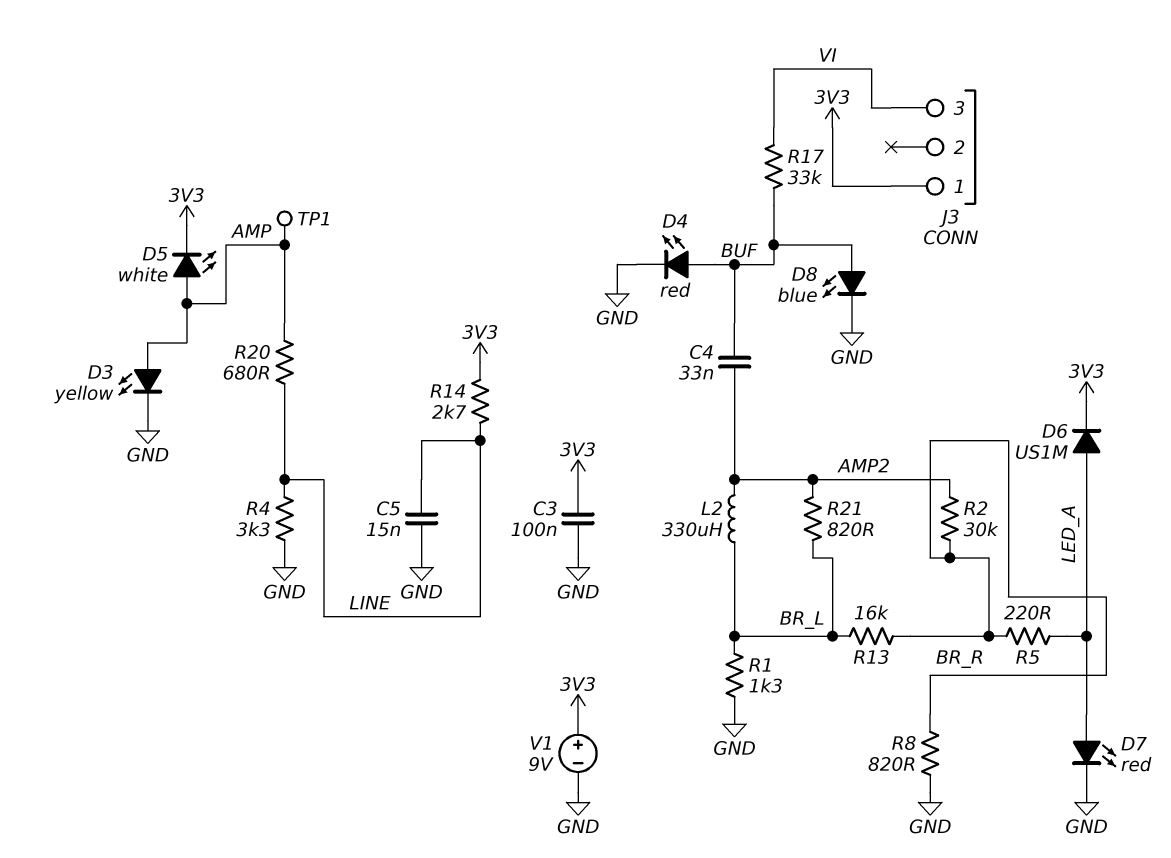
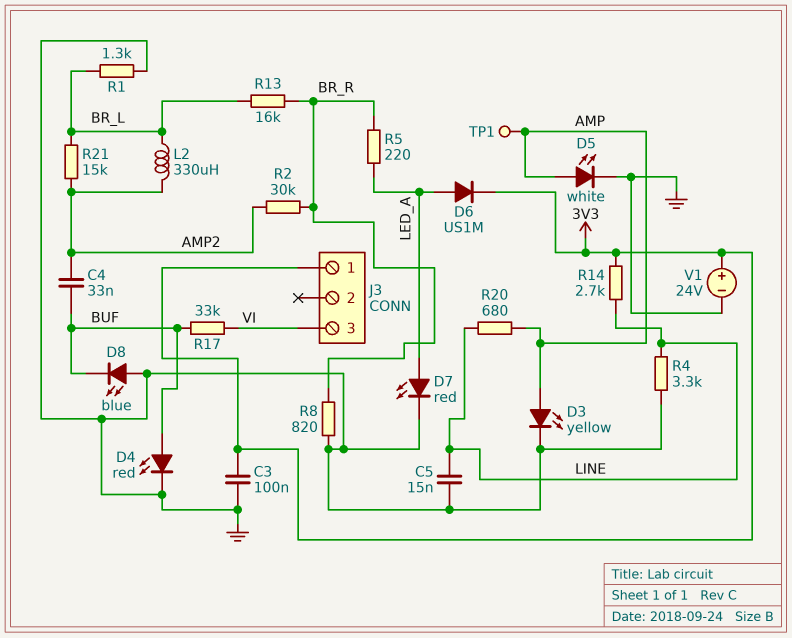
D5: LED white (A AMP, K 3V3) -> LED white (A AMP, K GND)
D8: LED blue (A BUF, K GND) -> LED blue (A GND, K BUF)
R21: 820 (AMP2, BR_L) -> 15k (AMP2, BR_L)
V1: 9V (plus 3V3, minus GND) -> 24V (plus 3V3, minus GND)

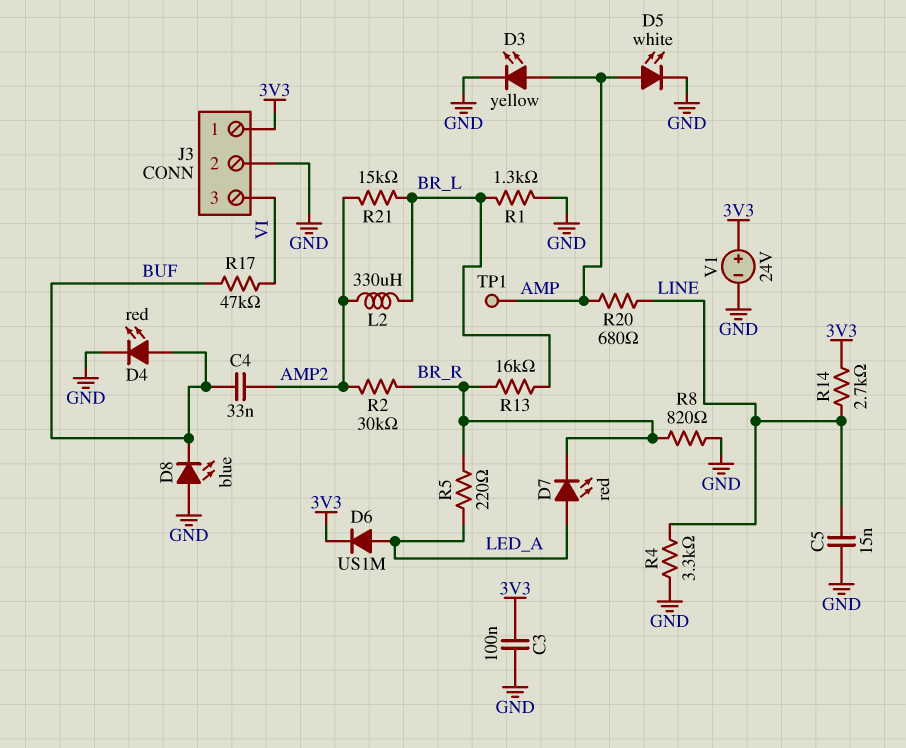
D7: LED red (A LED_A, K GND) -> LED red (A LED_A, K BR_R)
J3 pin 2: none -> GND
R17: 33k (BUF, VI) -> 47k (BUF, VI)

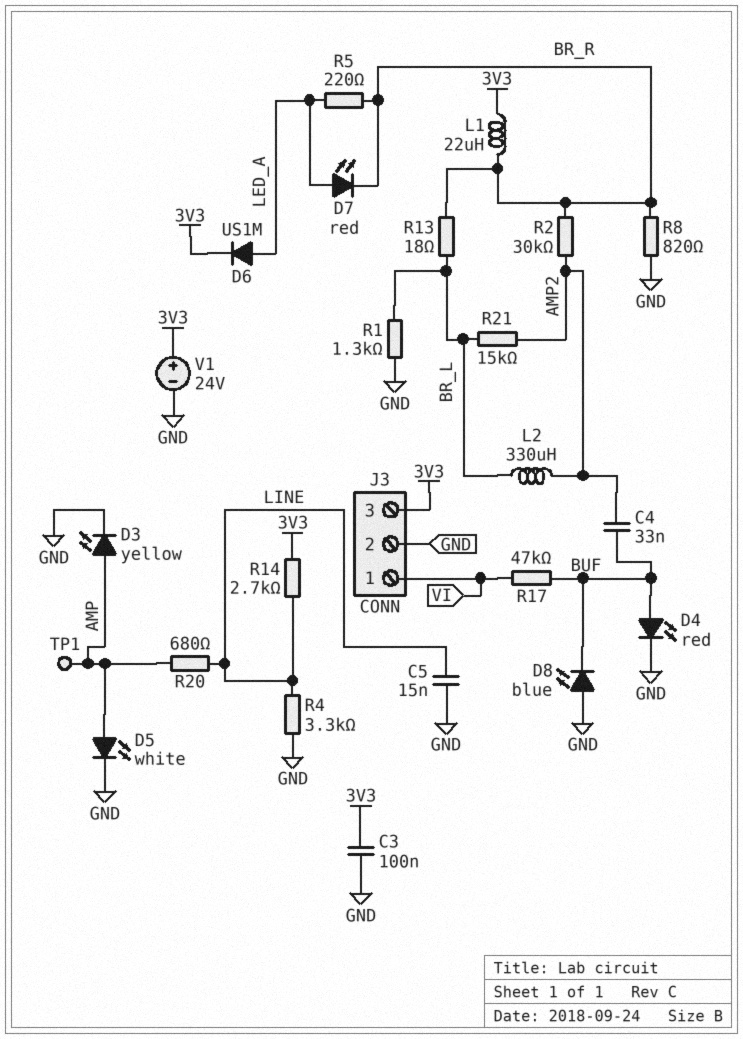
J3 pin 1: 3V3 -> VI
J3 pin 3: VI -> 3V3
L1: none -> 22uH (3V3, BR_R)
R13: 16k (BR_L, BR_R) -> 18 (BR_L, BR_R)

